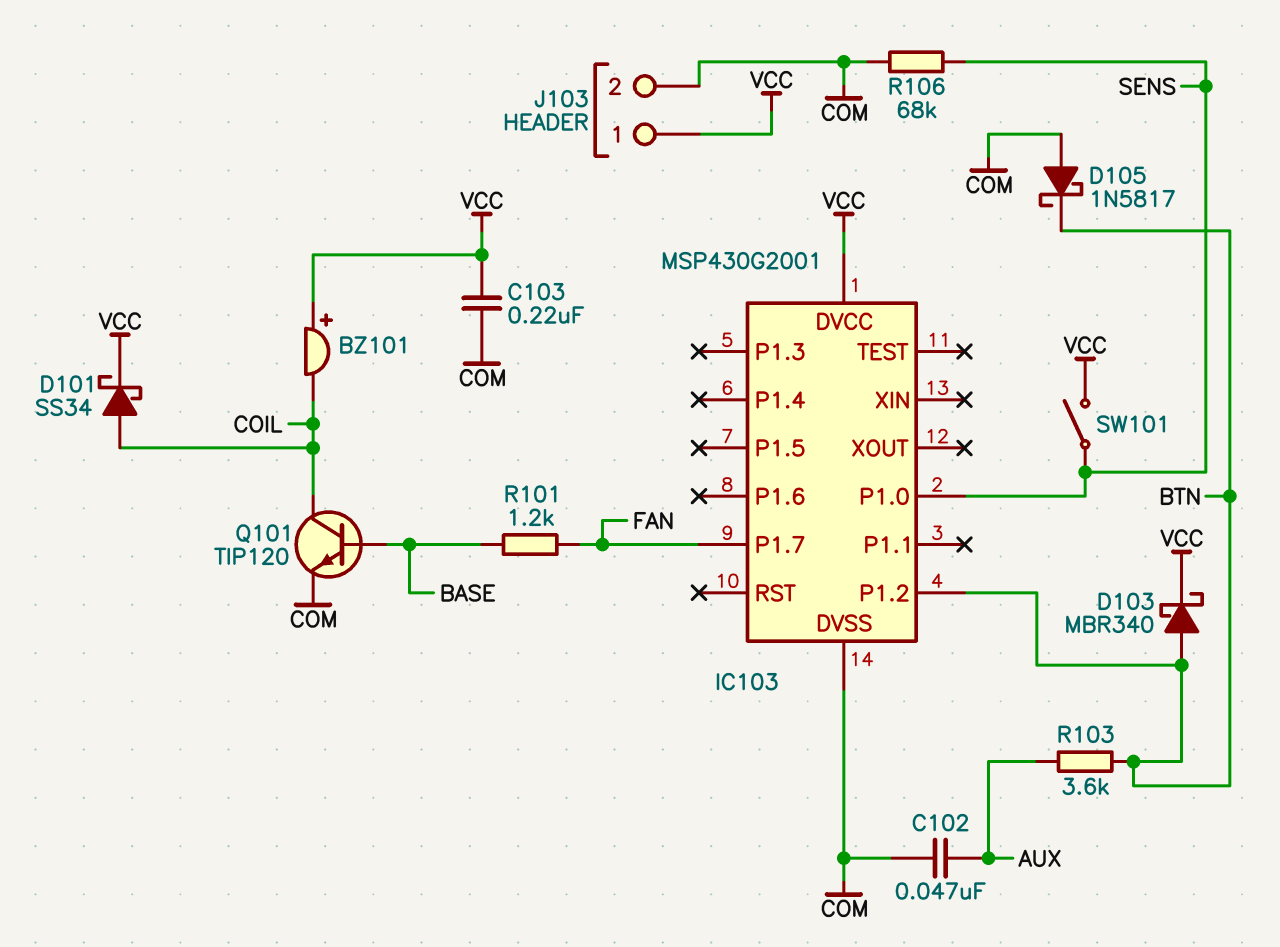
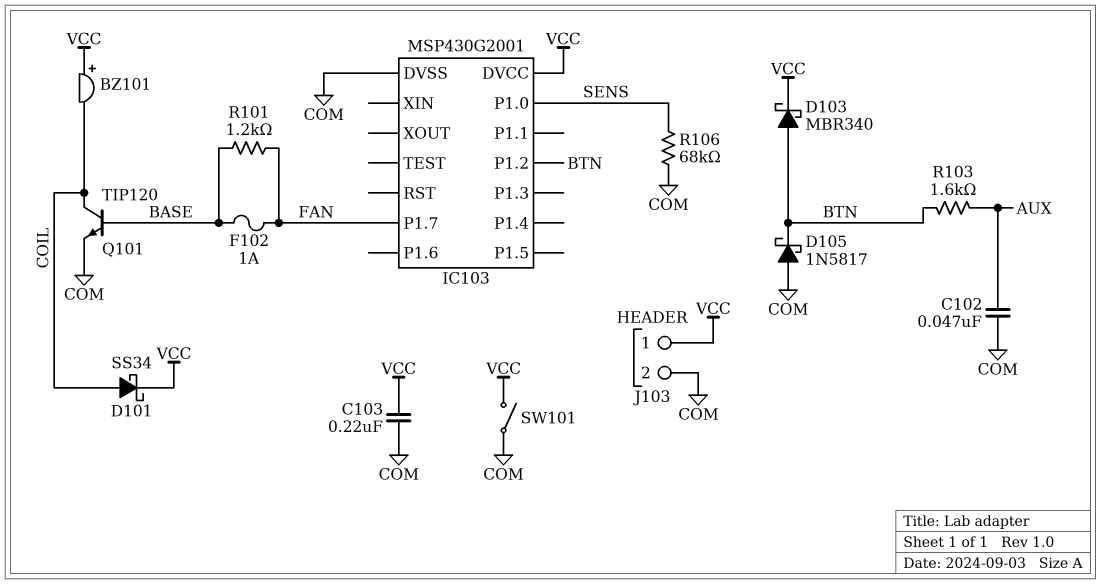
F102: none -> 1A (BASE, FAN)
R103: 3.6k (AUX, BTN) -> 1.6k (AUX, BTN)
SW101: switch (SENS, VCC) -> switch (COM, VCC)

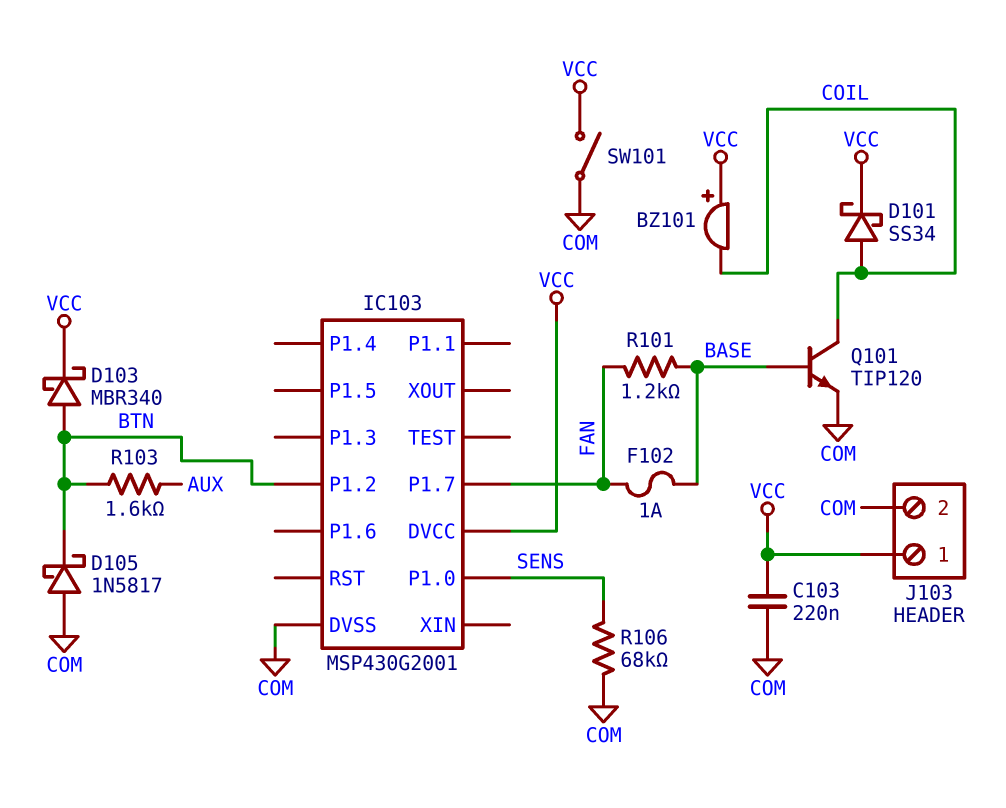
C102: 47nF (AUX, COM) -> none

